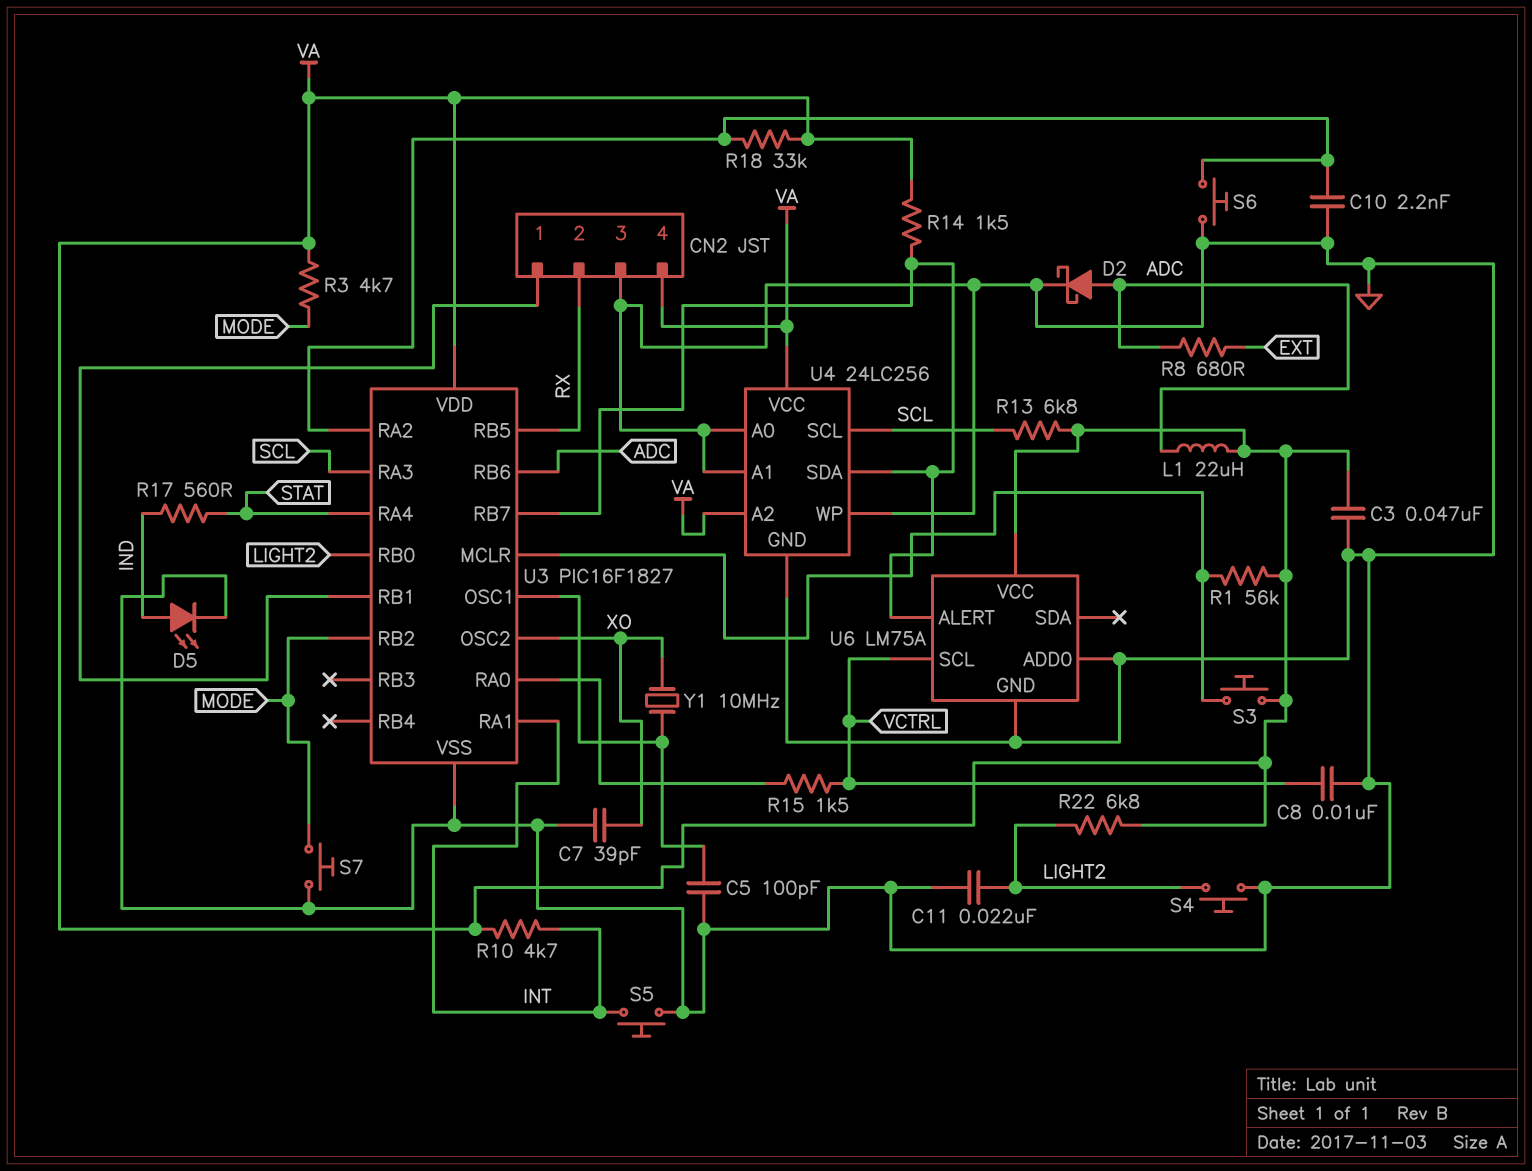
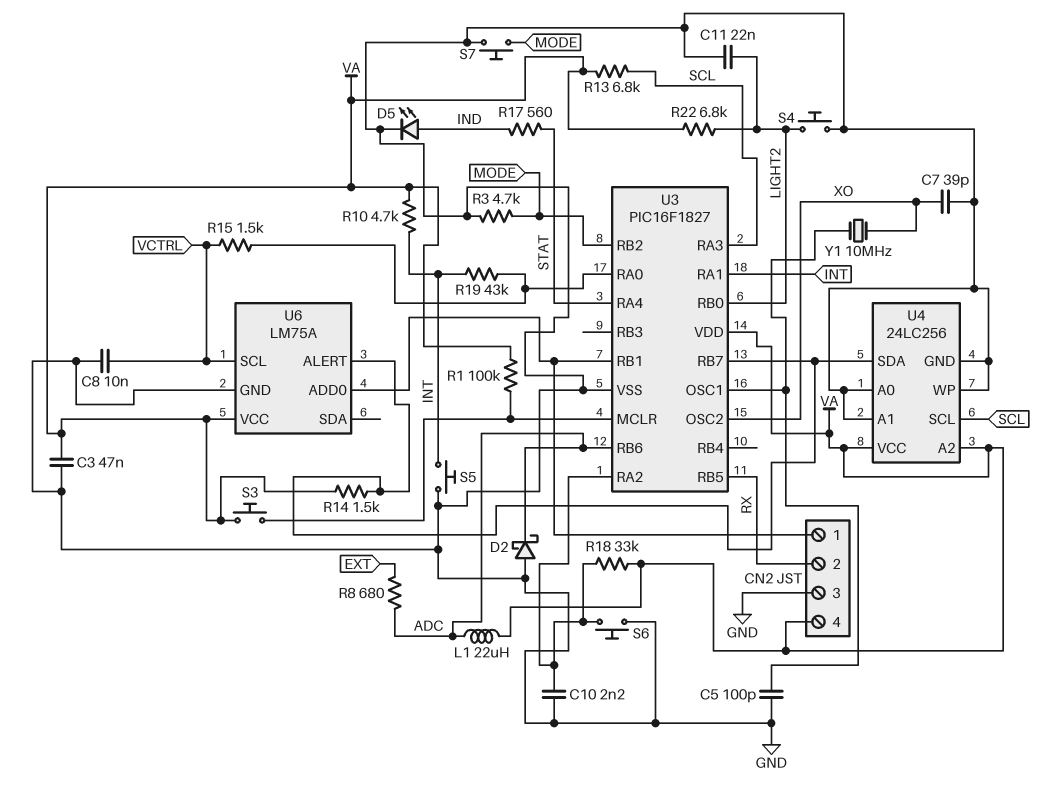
D2: schottky (A ADC, K GND) -> schottky (A GND, K ADC)
R1: 56k (U3/MCLR, VA) -> 100k (U3/MCLR, VA)
R3: 4.7k (MODE, VA) -> 4.7k (GND, MODE)
R19: none -> 43k (INT, U3/RA0)
U6 pin ADD0: GND -> CN2/1

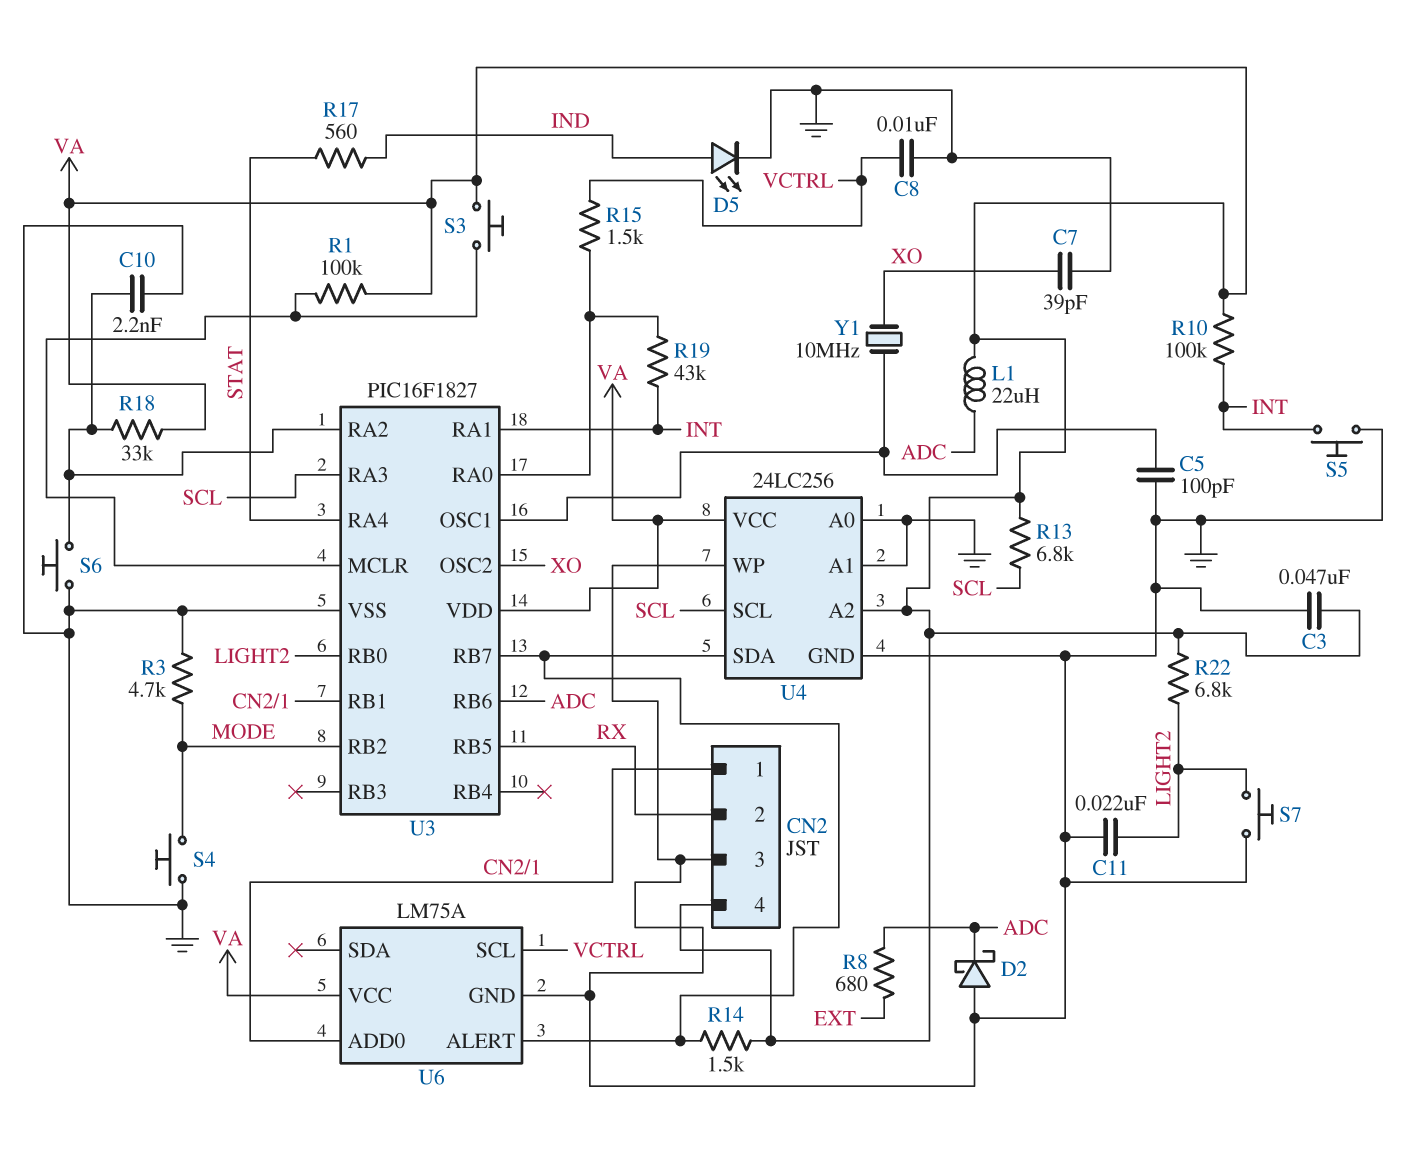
R10: 4.7k (INT, VA) -> 100k (INT, VA)
S4: button (GND, LIGHT2) -> button (GND, MODE)
S7: button (GND, MODE) -> button (GND, LIGHT2)

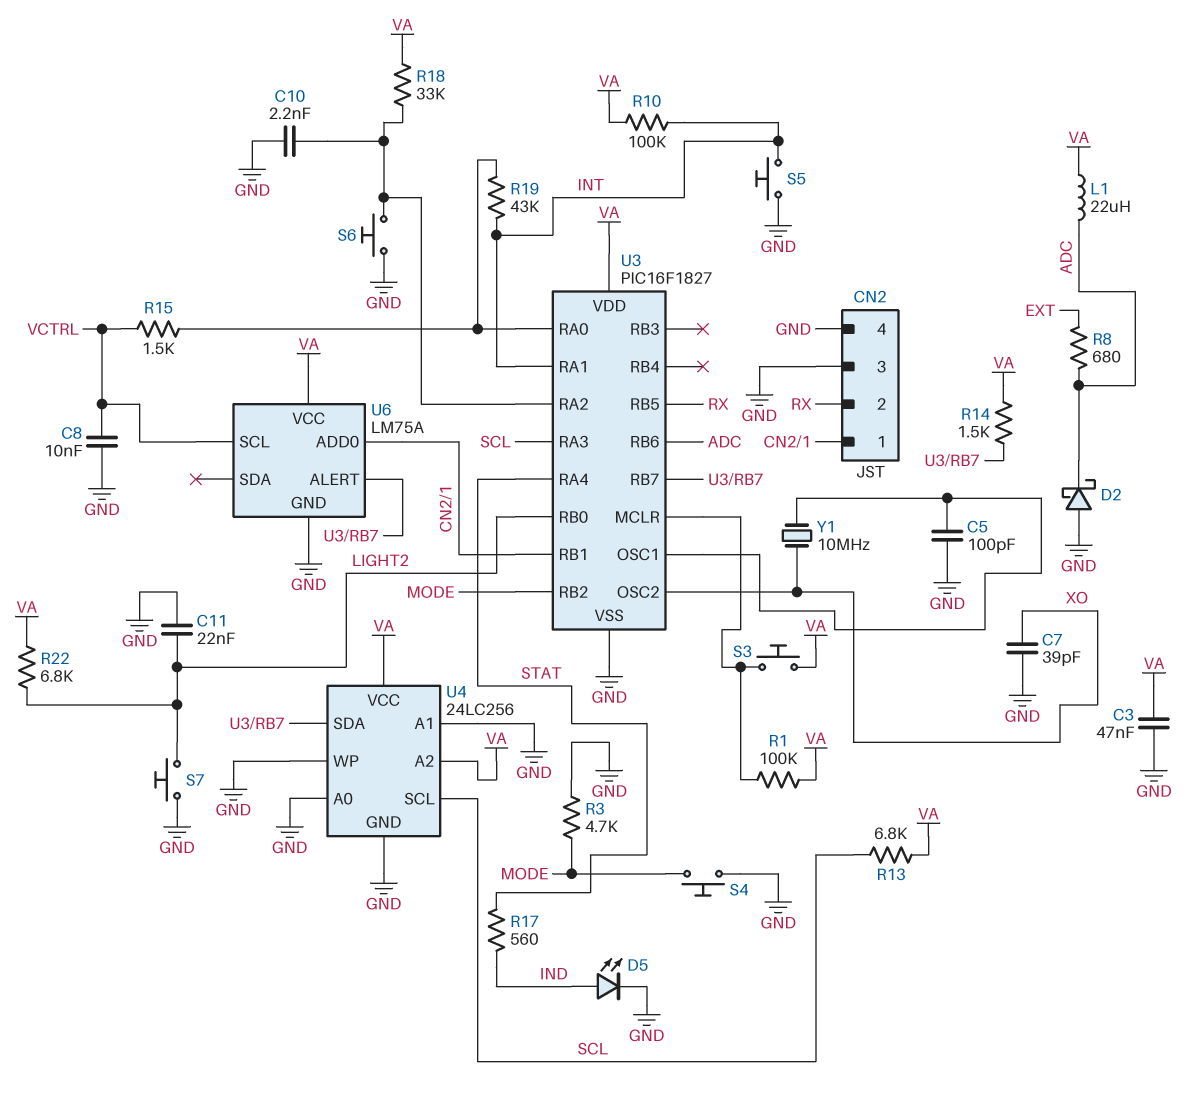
CN2 pin 4: VA -> GND

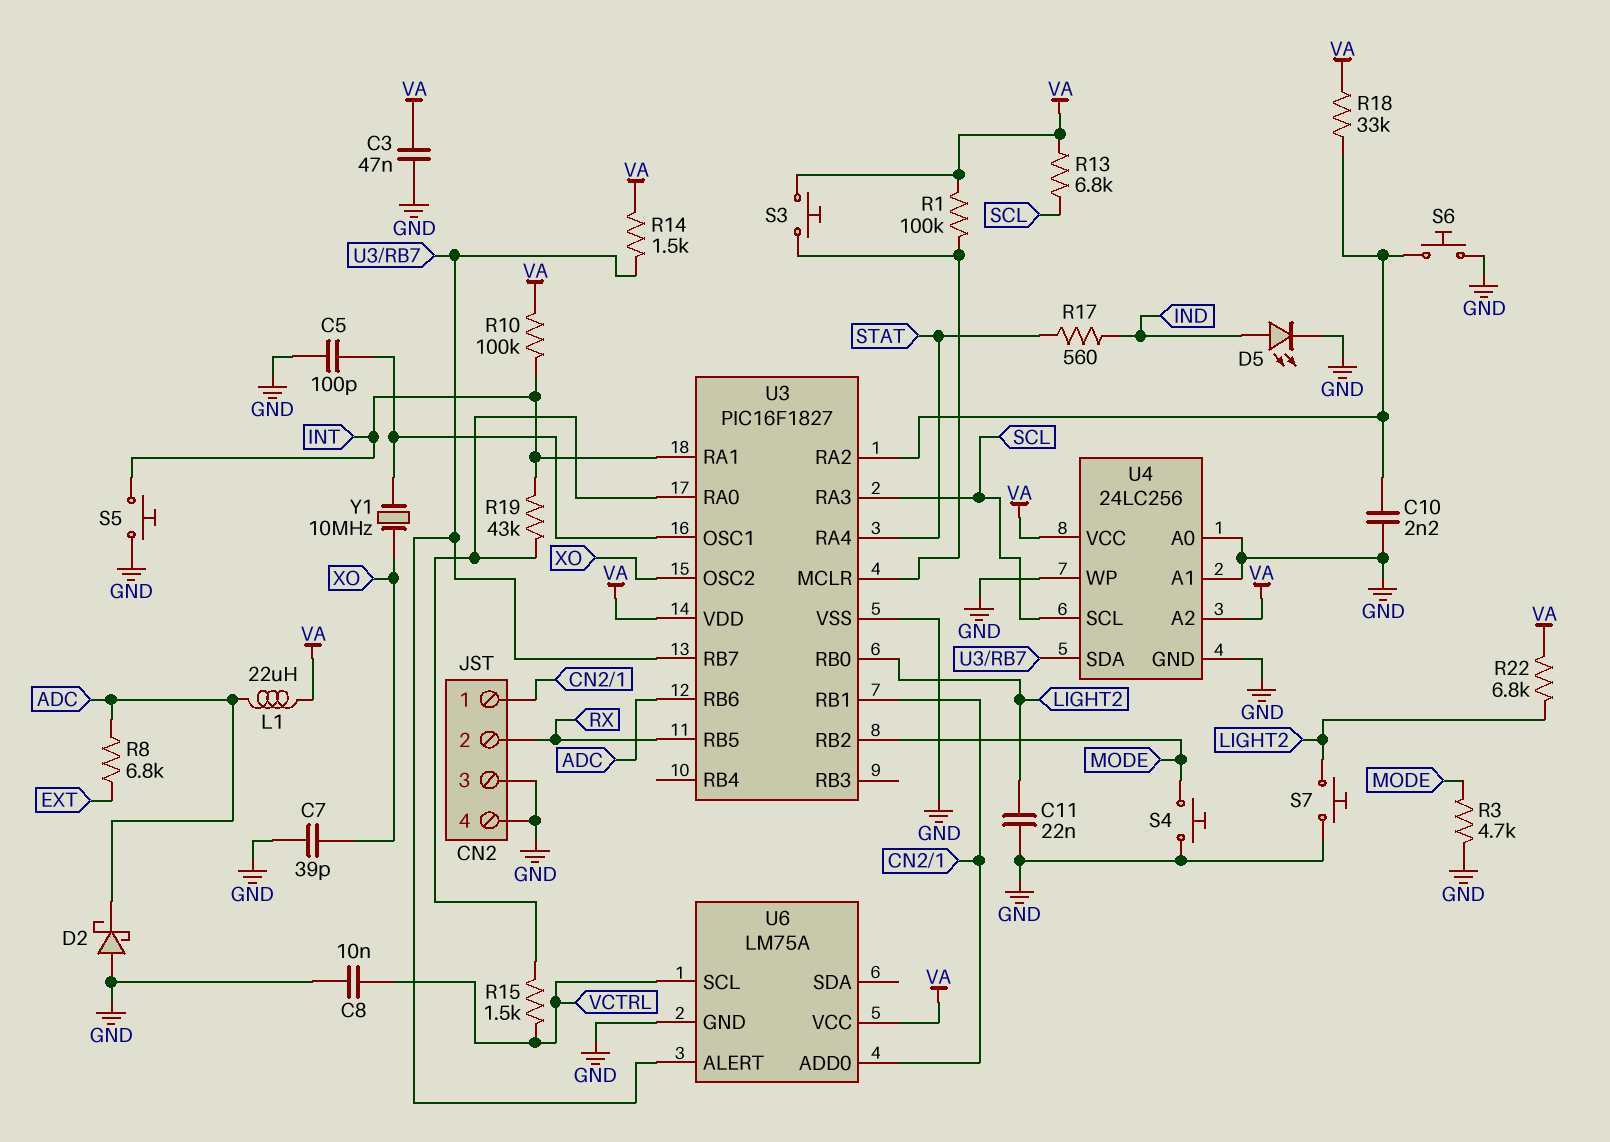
R8: 680 (ADC, EXT) -> 6.8k (ADC, EXT)

